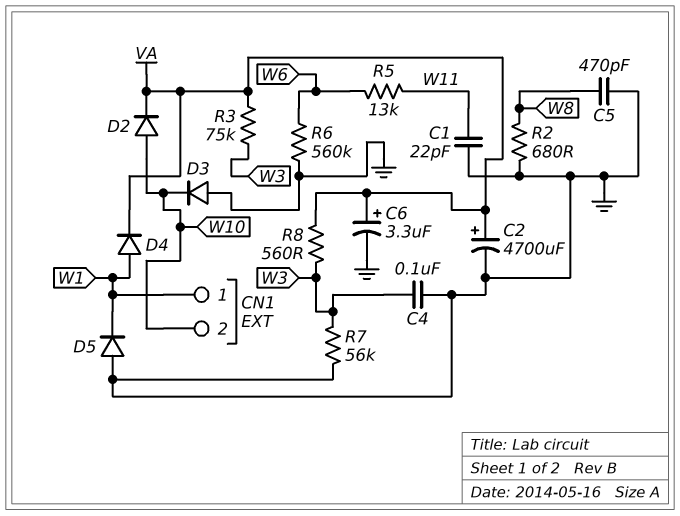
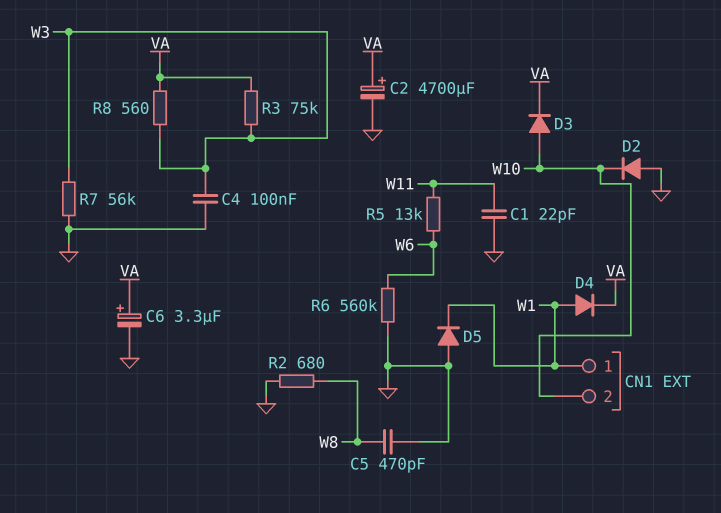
D2: diode (A W10, K VA) -> diode (A GND, K W10)
D3: diode (A GND, K W10) -> diode (A W10, K VA)

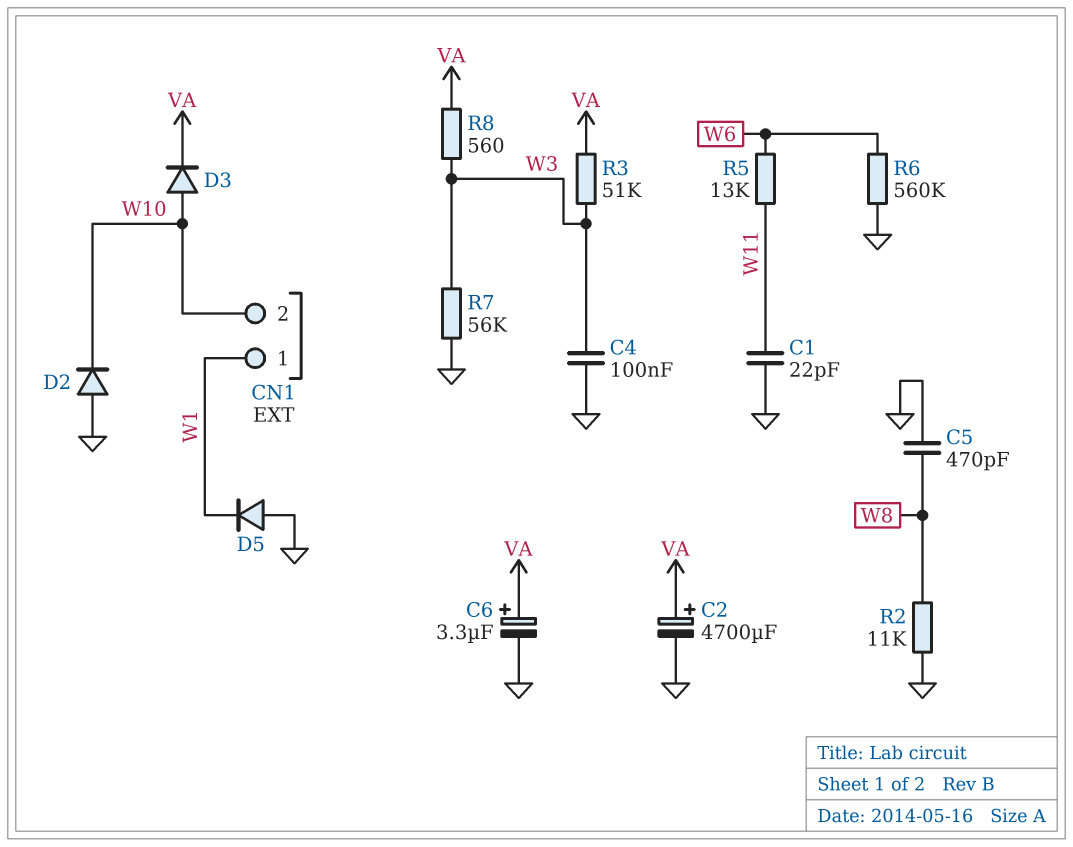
D4: diode (A W1, K VA) -> none
R2: 680 (GND, W8) -> 11k (GND, W8)
R3: 75k (VA, W3) -> 51k (VA, W3)

